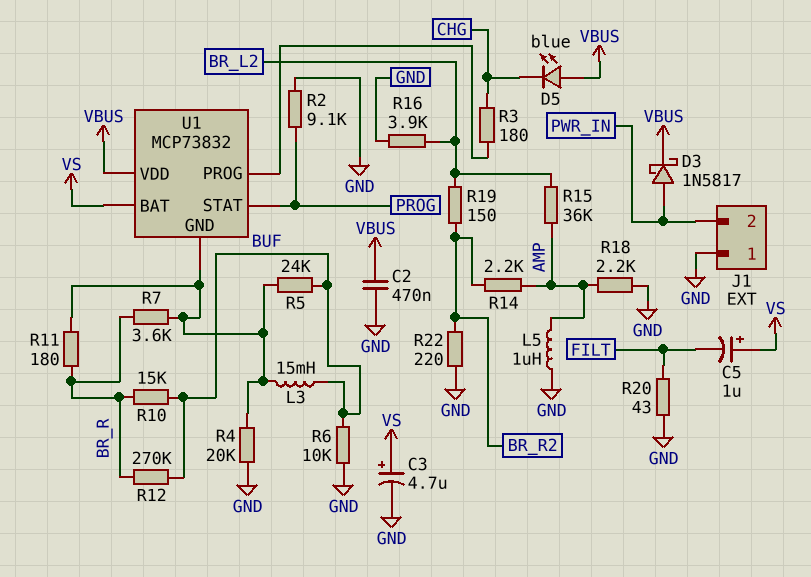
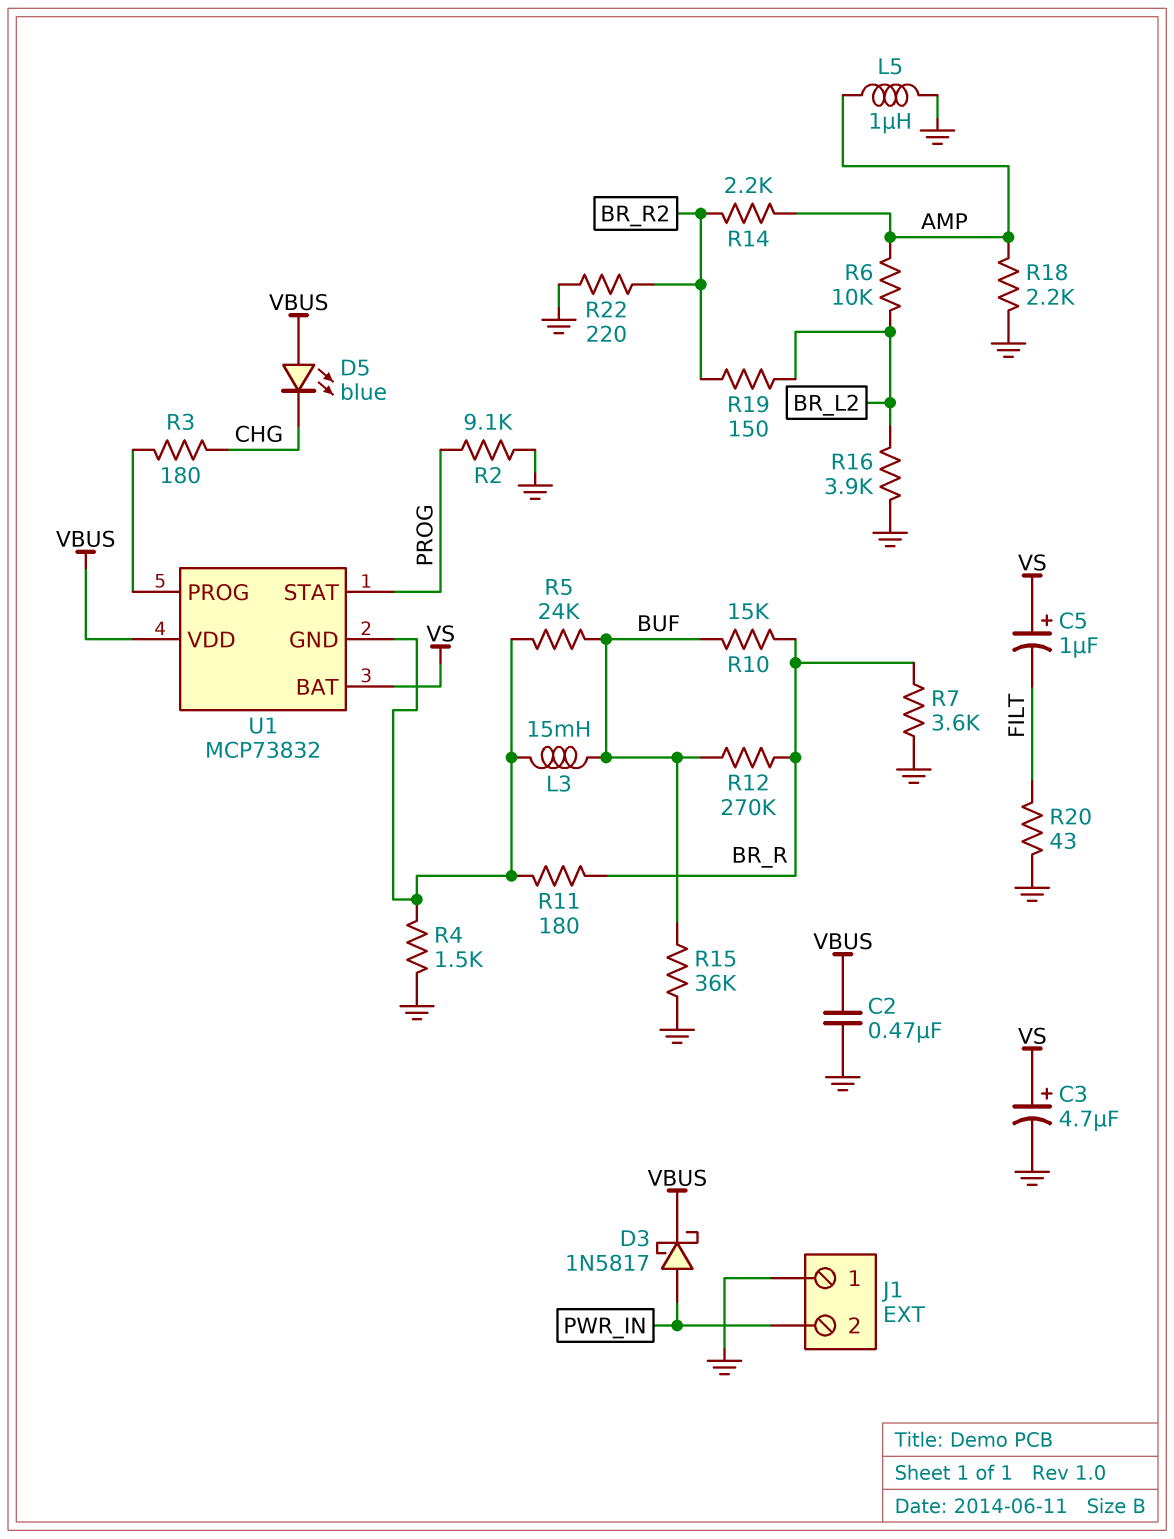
R4: 20k (GND, U1/GND) -> 1.5k (GND, U1/GND)
R6: 10k (BUF, GND) -> 10k (AMP, BR_L2)
R7: 3.6k (BR_R, U1/GND) -> 3.6k (BR_R, GND)
R15: 36k (AMP, BR_L2) -> 36k (BUF, GND)

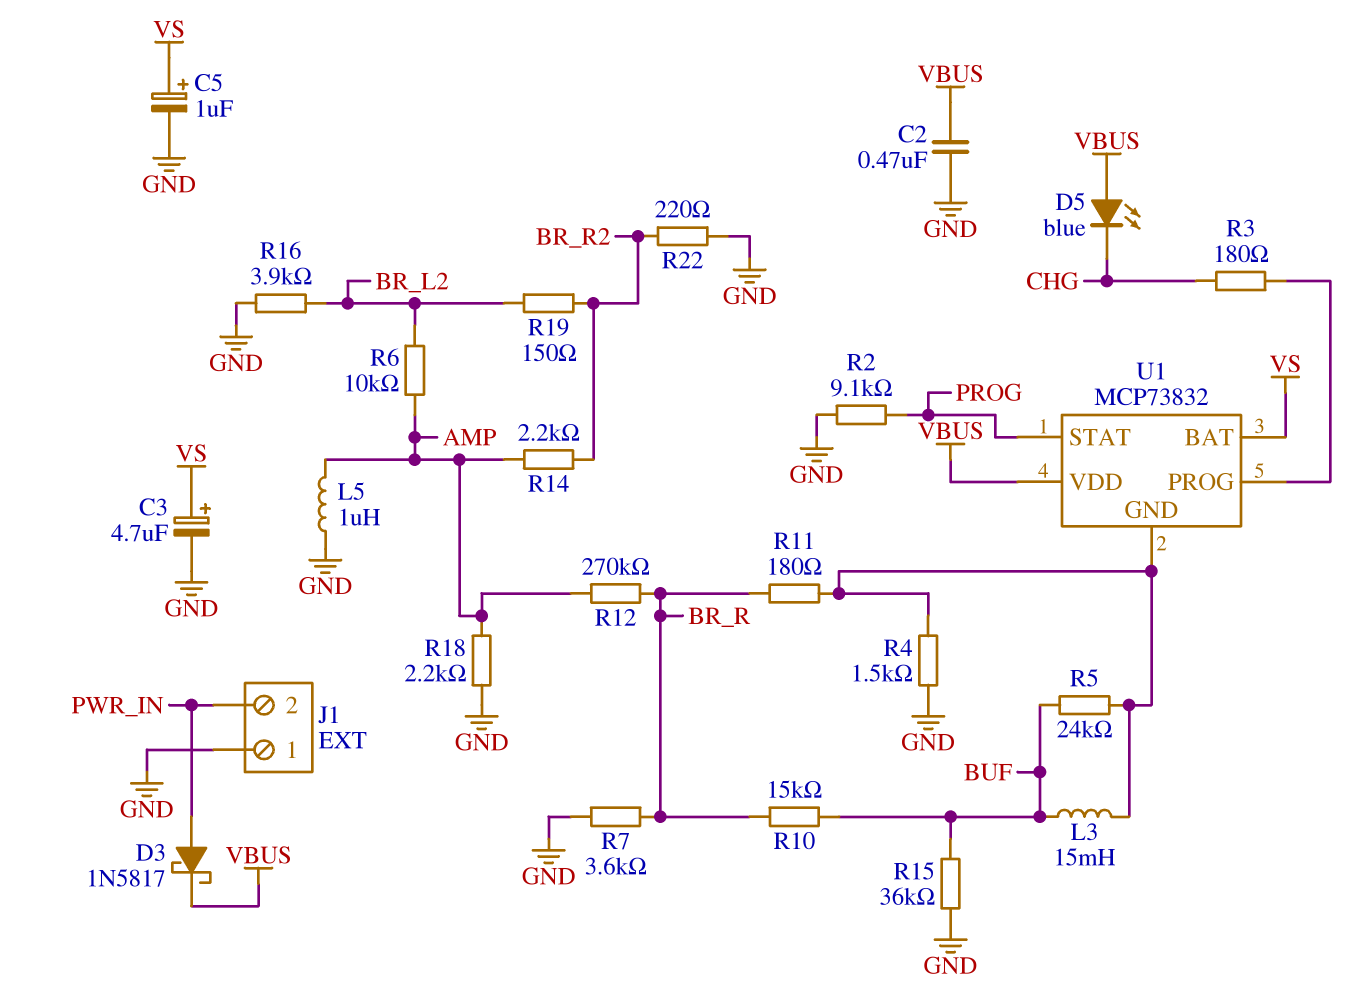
C5: 1uF (plus VS, minus FILT) -> 1uF (plus VS, minus GND)
R12: 270k (BR_R, BUF) -> 270k (AMP, BR_R)
R20: 43 (FILT, GND) -> none

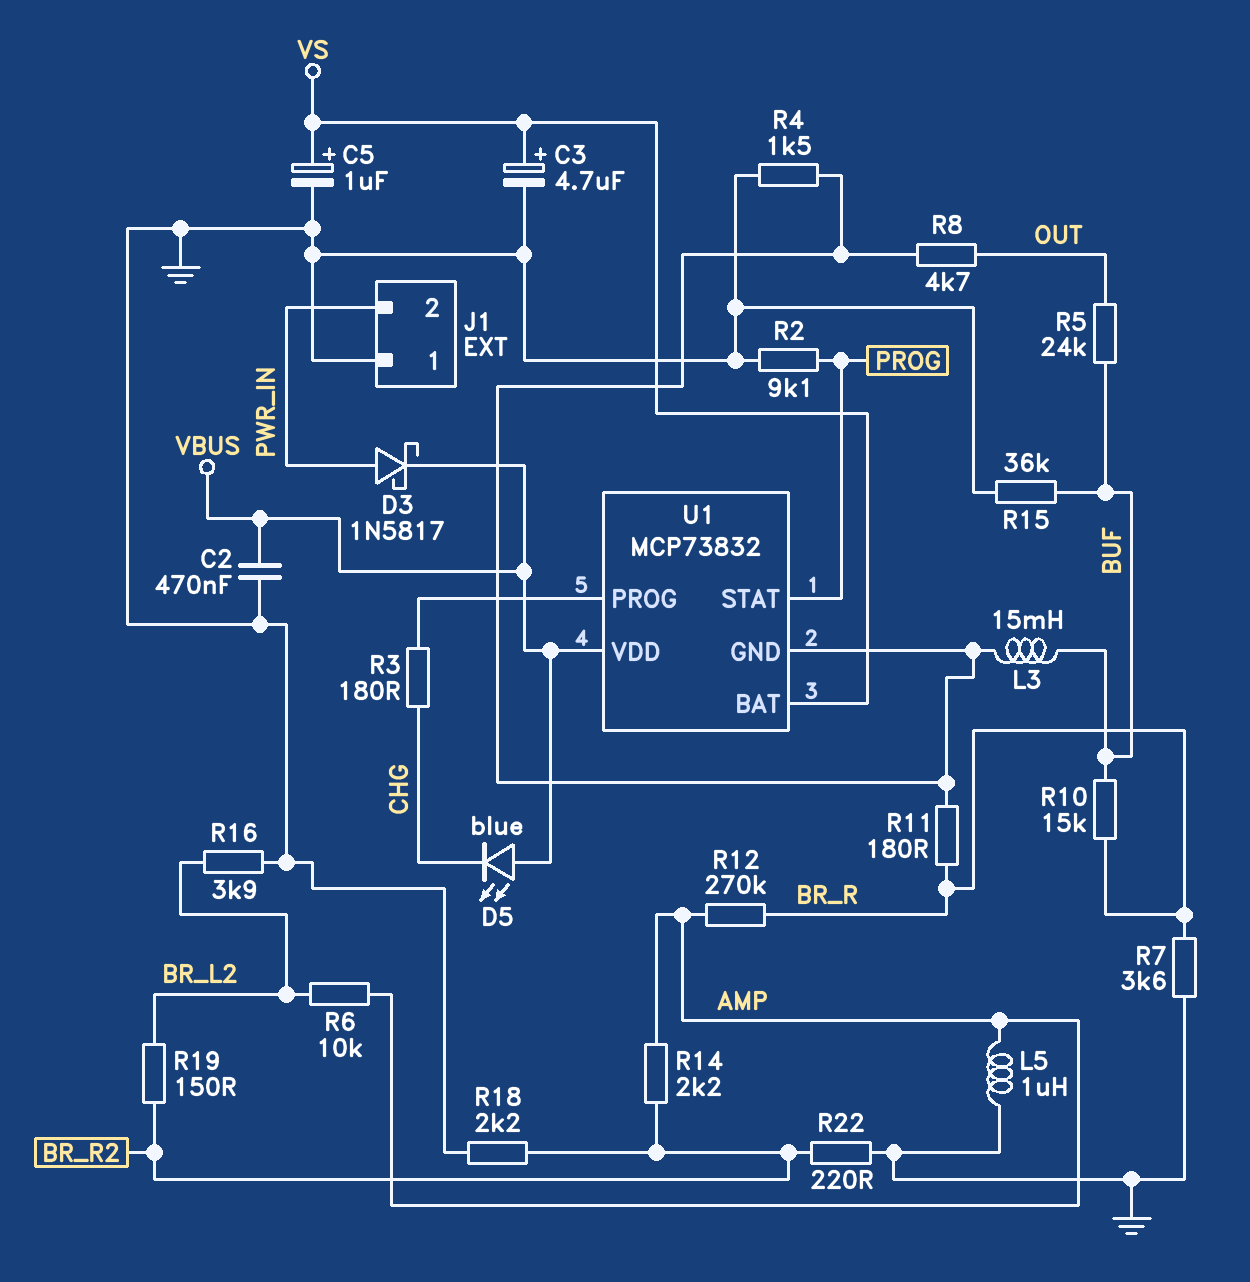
R5: 24k (BUF, U1/GND) -> 24k (BUF, OUT)
R8: none -> 4.7k (OUT, U1/GND)
R18: 2.2k (AMP, GND) -> 2.2k (BR_R2, GND)

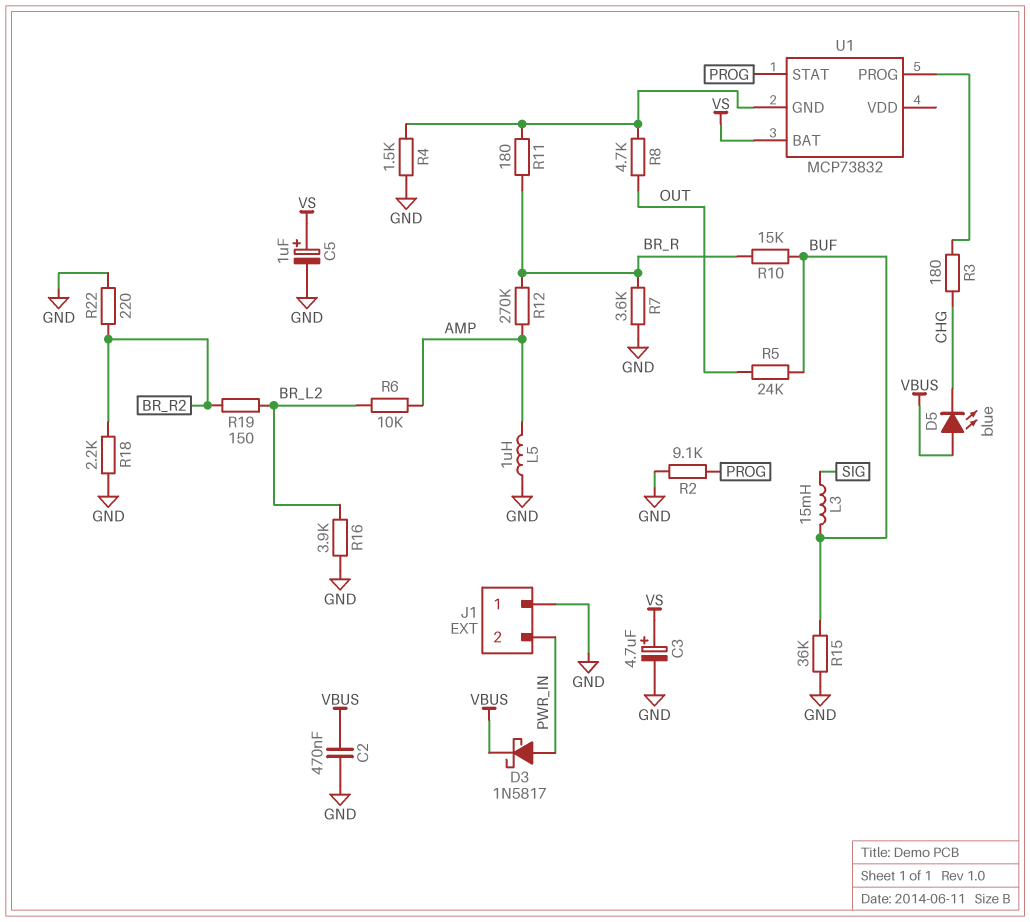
L3: 15mH (BUF, U1/GND) -> 15mH (BUF, SIG)
R14: 2.2k (AMP, BR_R2) -> none
U1 pin VDD: VBUS -> none

